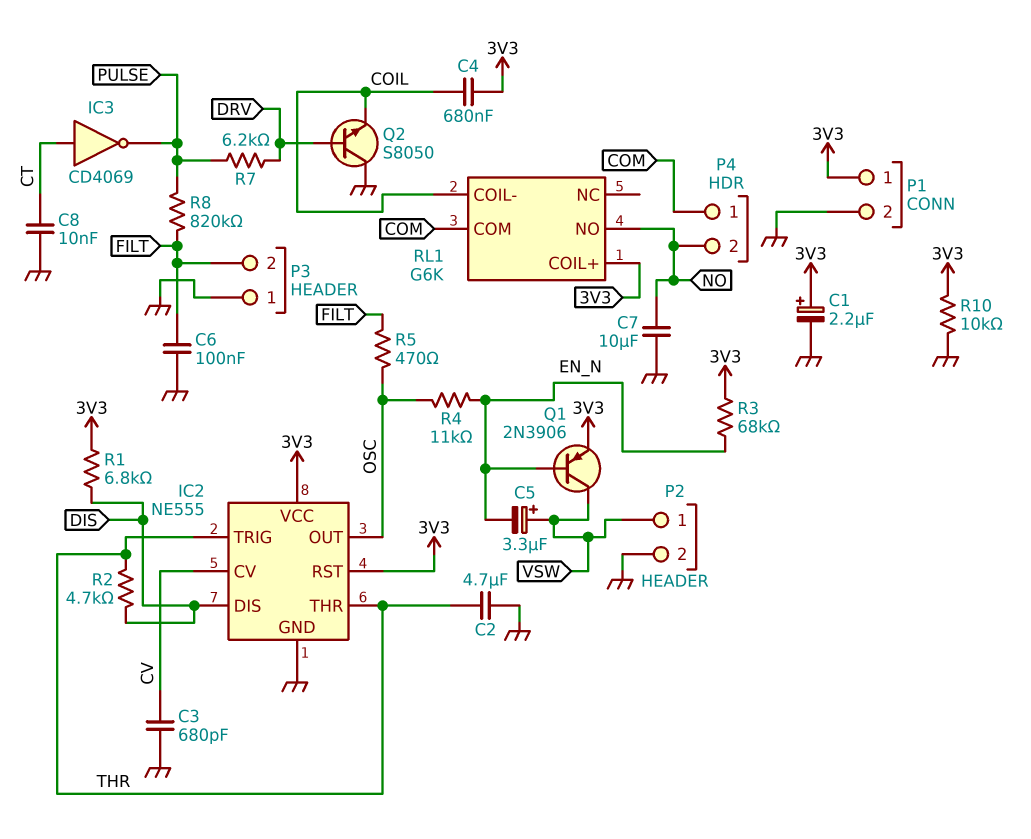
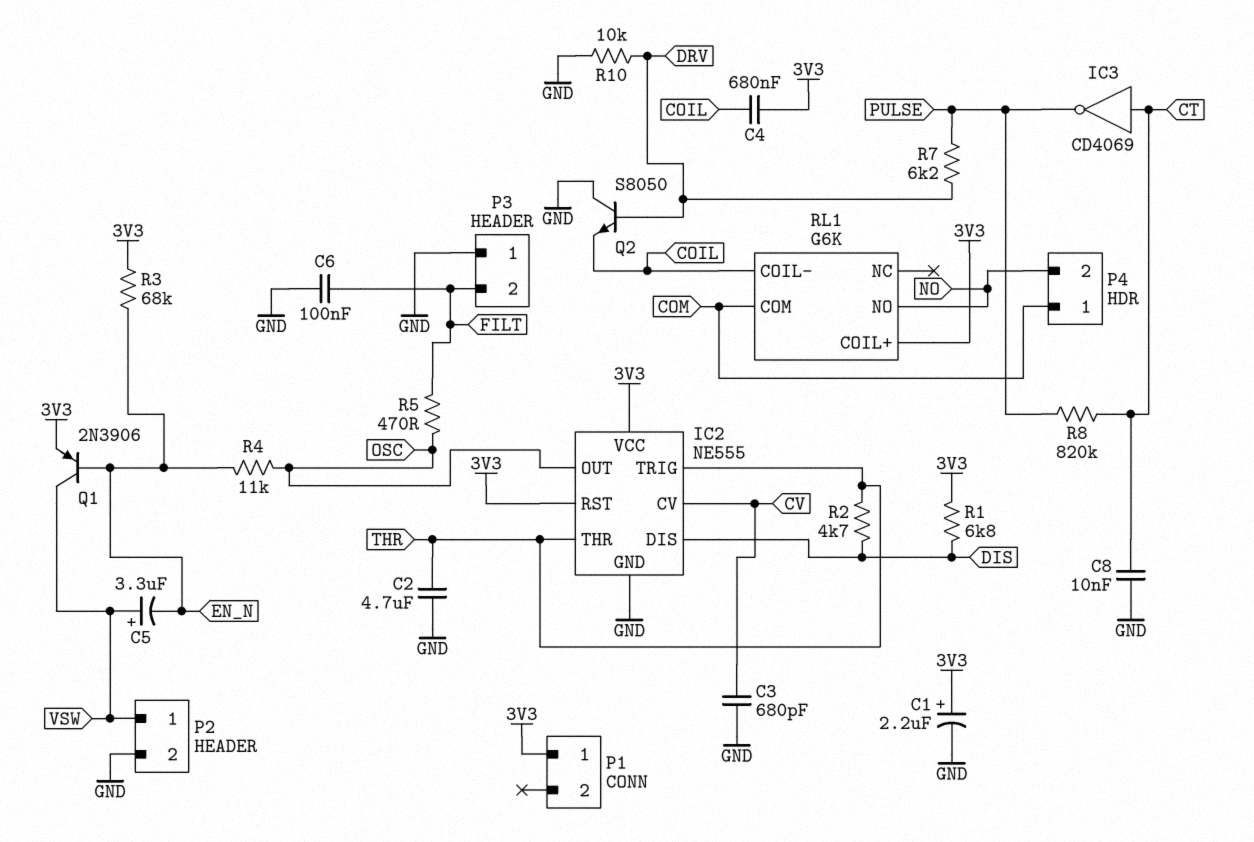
C7: 10uF (GND, NO) -> none
P1 pin 2: GND -> none
R8: 820k (FILT, PULSE) -> 820k (CT, PULSE)
R10: 10k (3V3, GND) -> 10k (DRV, GND)

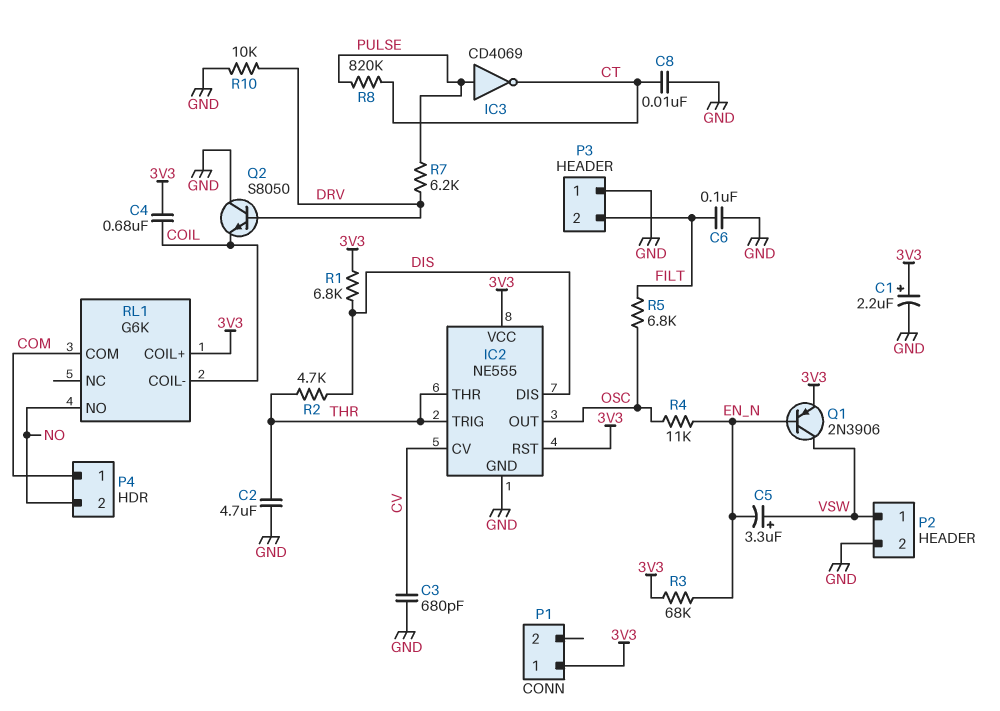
IC3: NOT CD4069 (in CT, out PULSE) -> NOT CD4069 (in PULSE, out CT)
R5: 470 (FILT, OSC) -> 6.8k (FILT, OSC)

